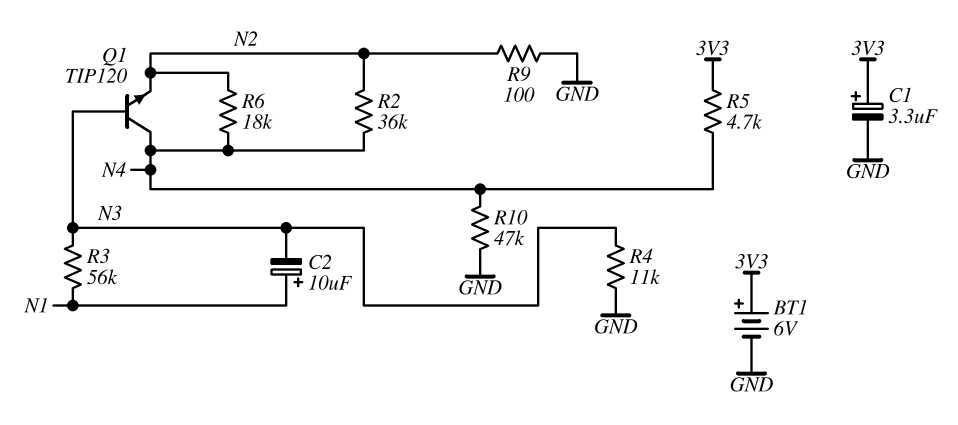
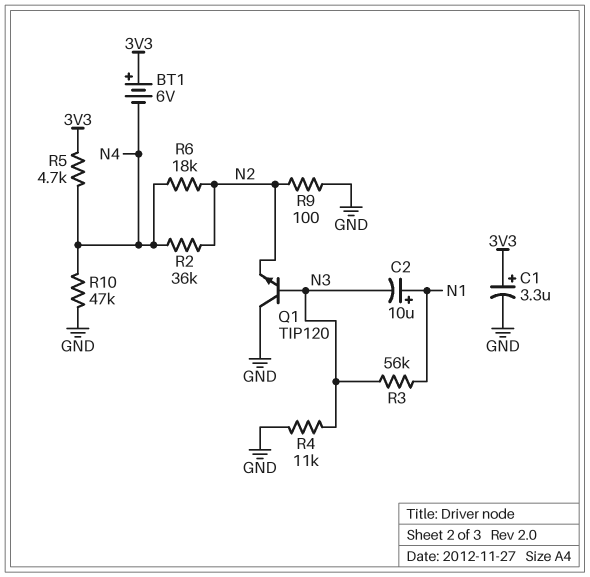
BT1: 6V (plus 3V3, minus GND) -> 6V (plus 3V3, minus N4)
Q1: NPN TIP120 (B N3, C N4, E N2) -> NPN TIP120 (B N3, C GND, E N2)

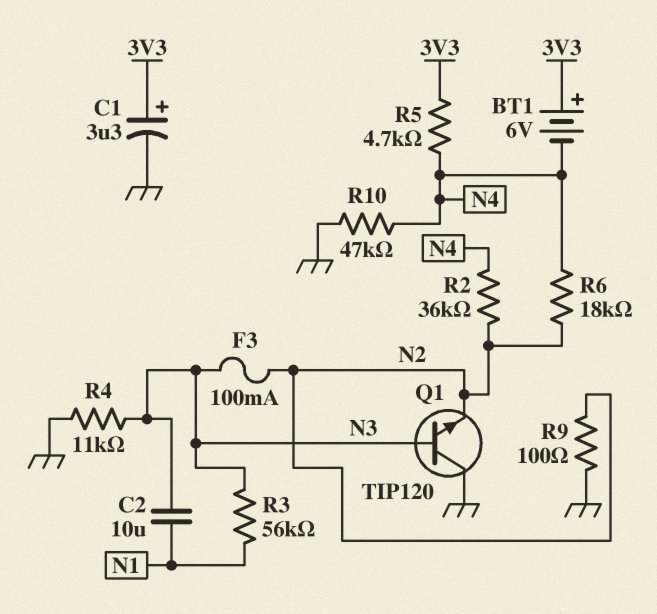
C2: 10uF (plus N1, minus N3) -> 10uF (N1, N3)
F3: none -> 100mA (N2, N3)

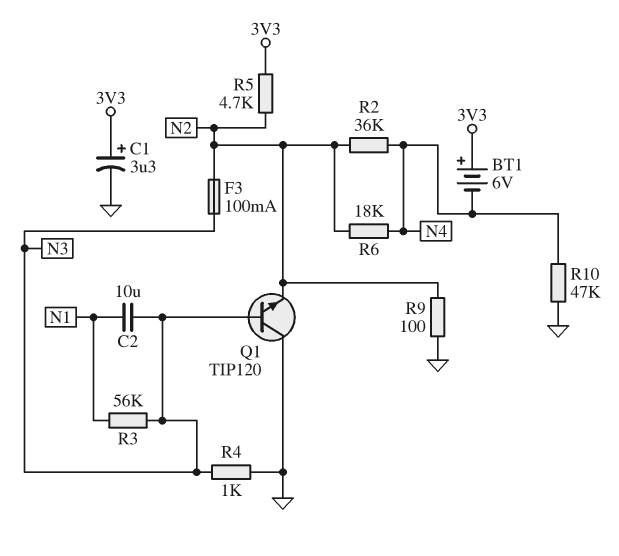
R4: 11k (GND, N3) -> 1k (GND, N3)
R5: 4.7k (3V3, N4) -> 4.7k (3V3, N2)

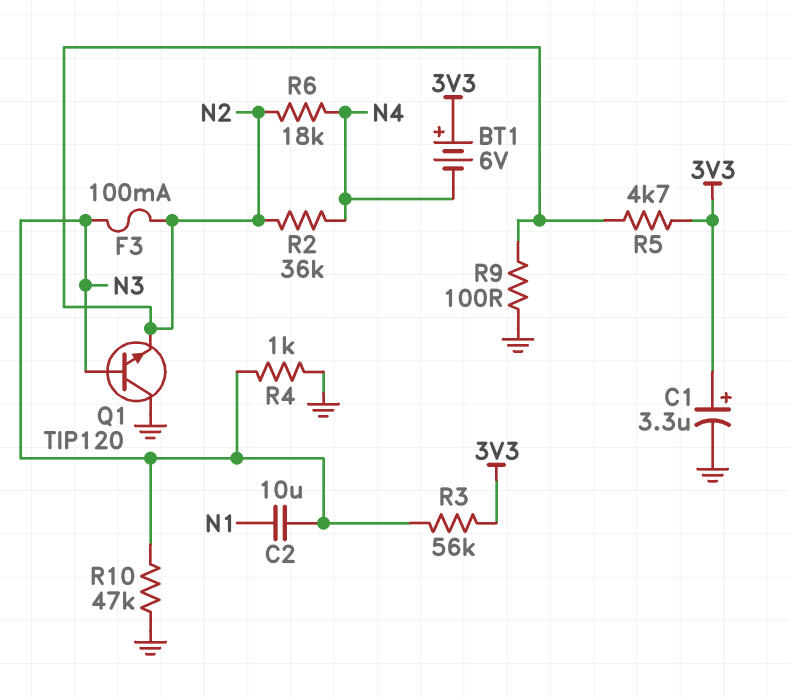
R3: 56k (N1, N3) -> 56k (3V3, N3)
R10: 47k (GND, N4) -> 47k (GND, N3)

